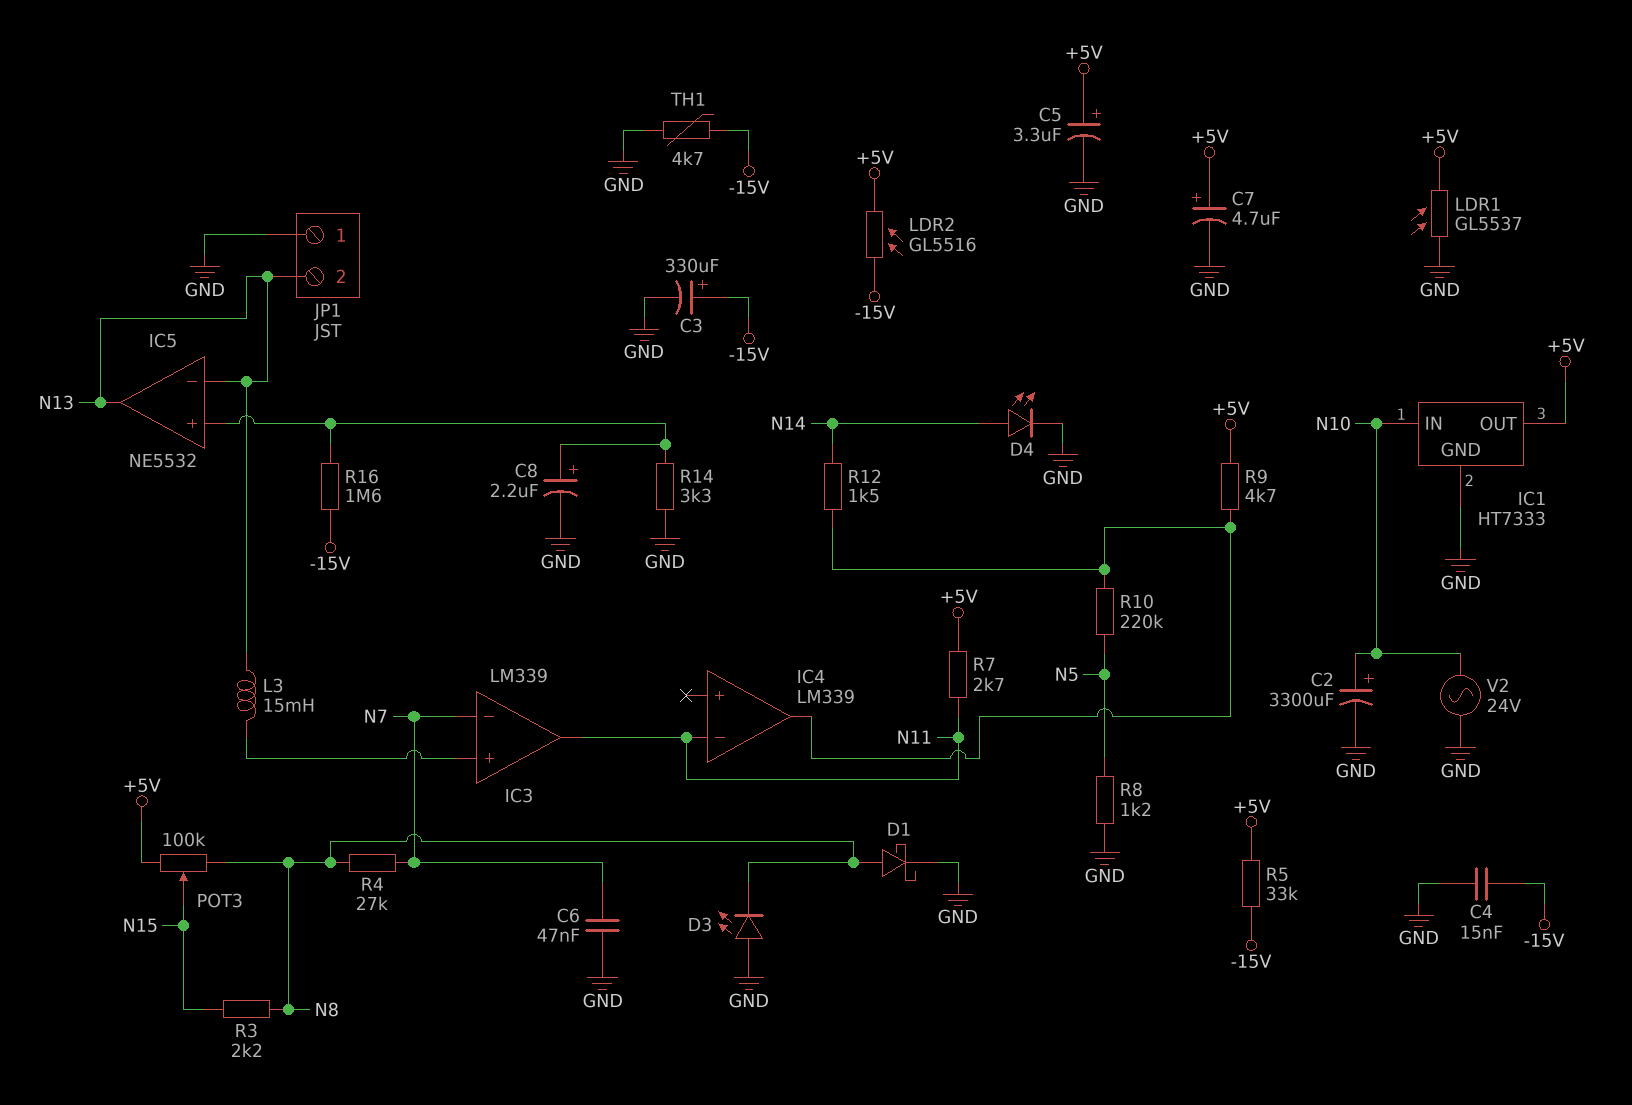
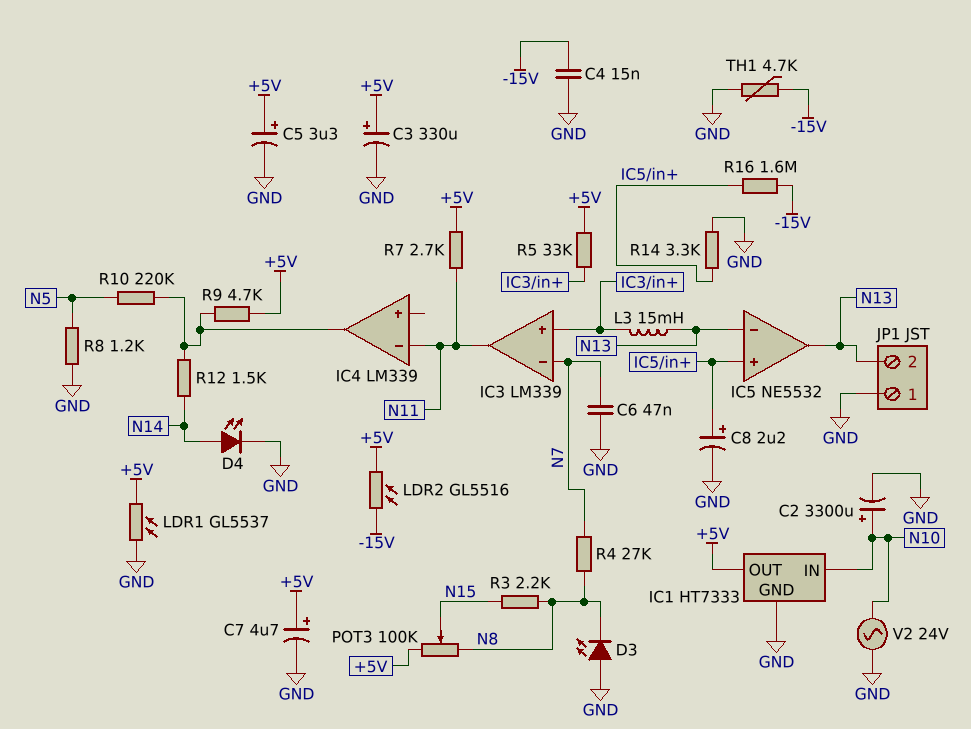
C3: 330uF (plus -15V, minus GND) -> 330uF (plus +5V, minus GND)
D1: schottky (A N8, K GND) -> none
R5: 33k (+5V, -15V) -> 33k (+5V, IC3/in+)

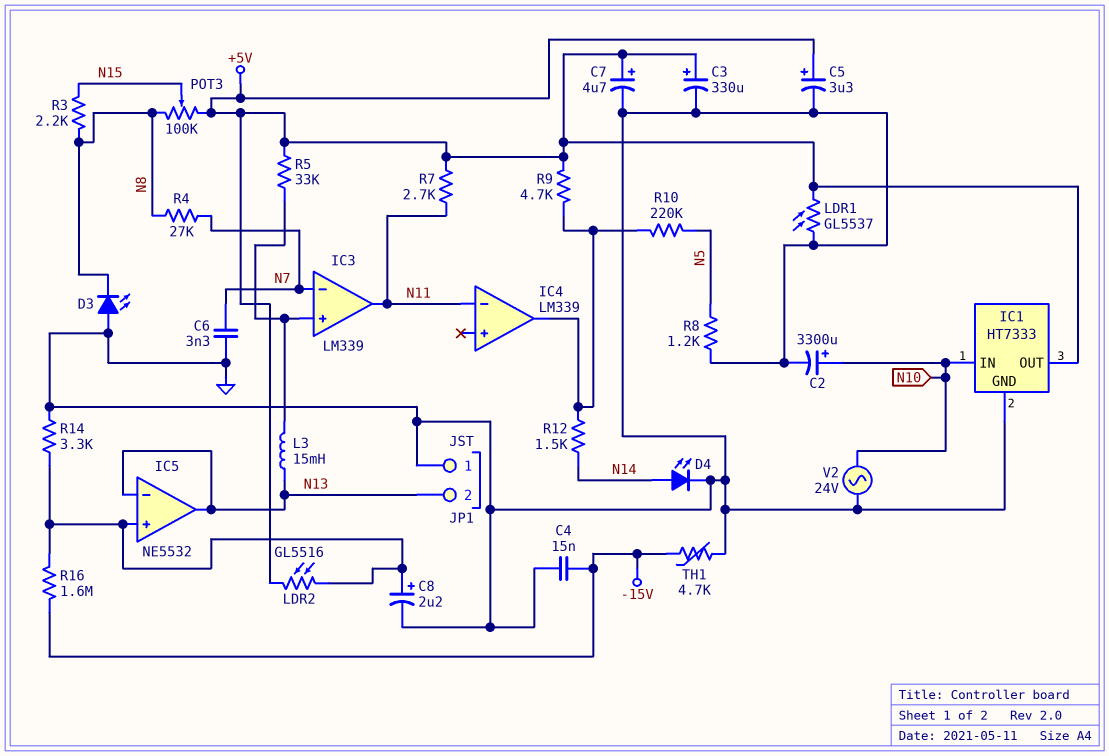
C6: 47nF (GND, N7) -> 3.3nF (GND, N7)
LDR2: GL5516 (+5V, -15V) -> GL5516 (+5V, IC5/in+)

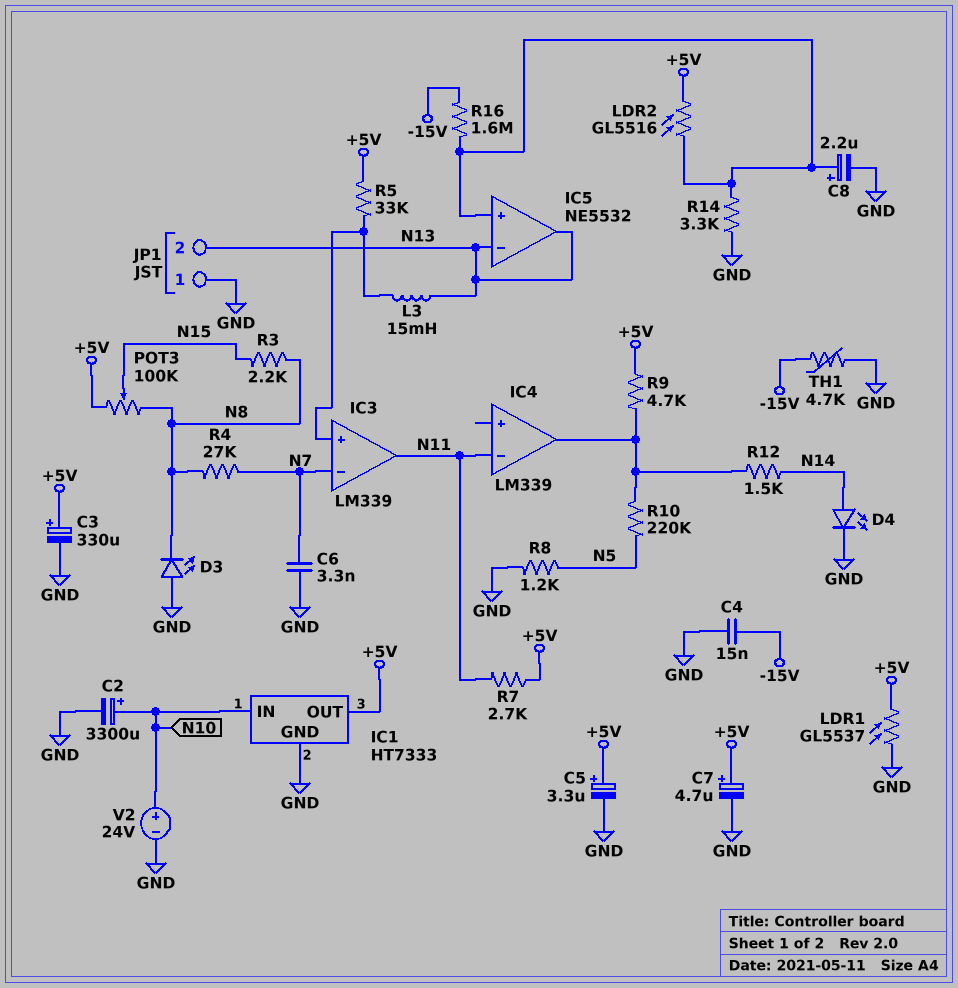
V2: AC 24V (GND, N10) -> 24V (plus N10, minus GND)

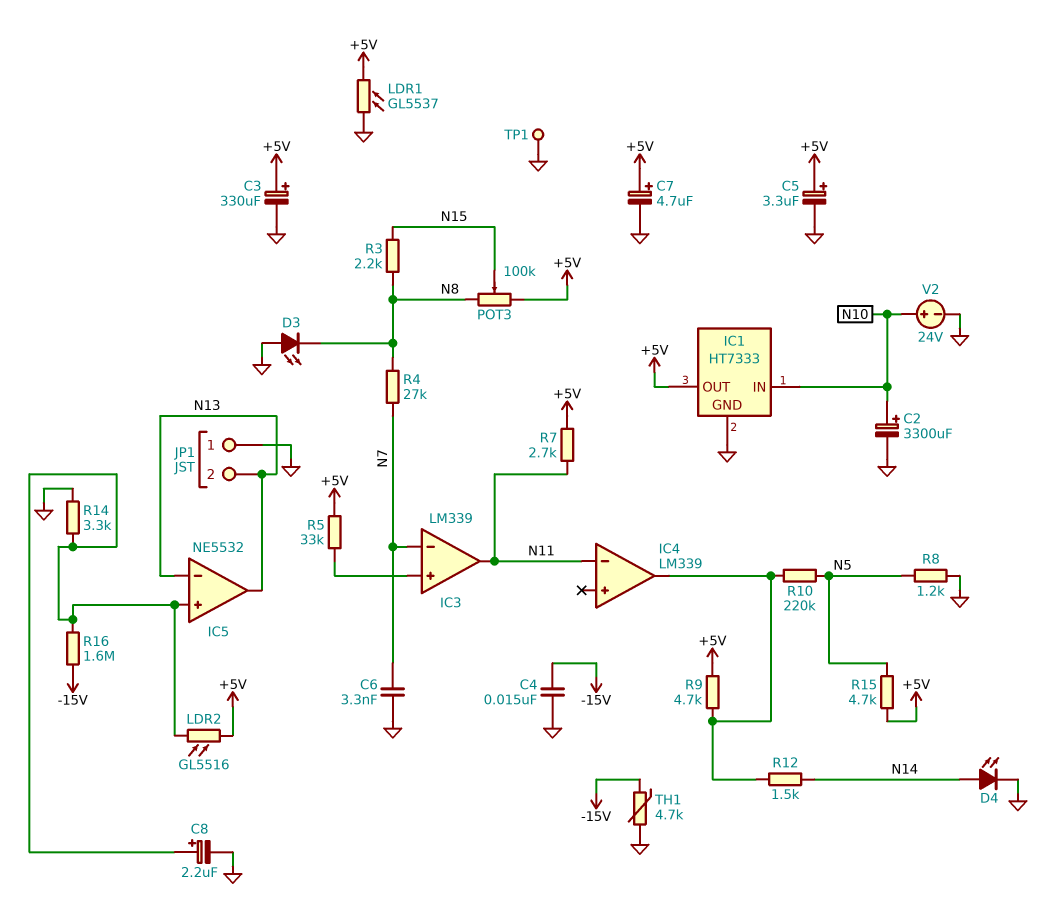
L3: 15mH (IC3/in+, N13) -> none
R15: none -> 4.7k (+5V, N5)
TP1: none -> test point (GND)

